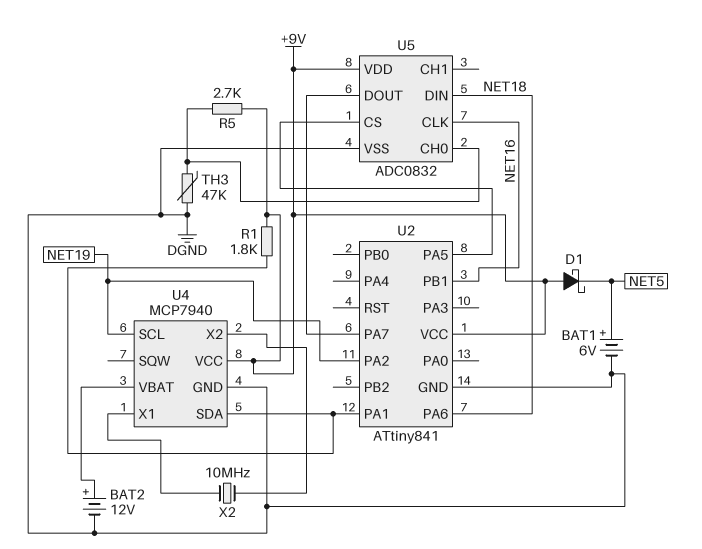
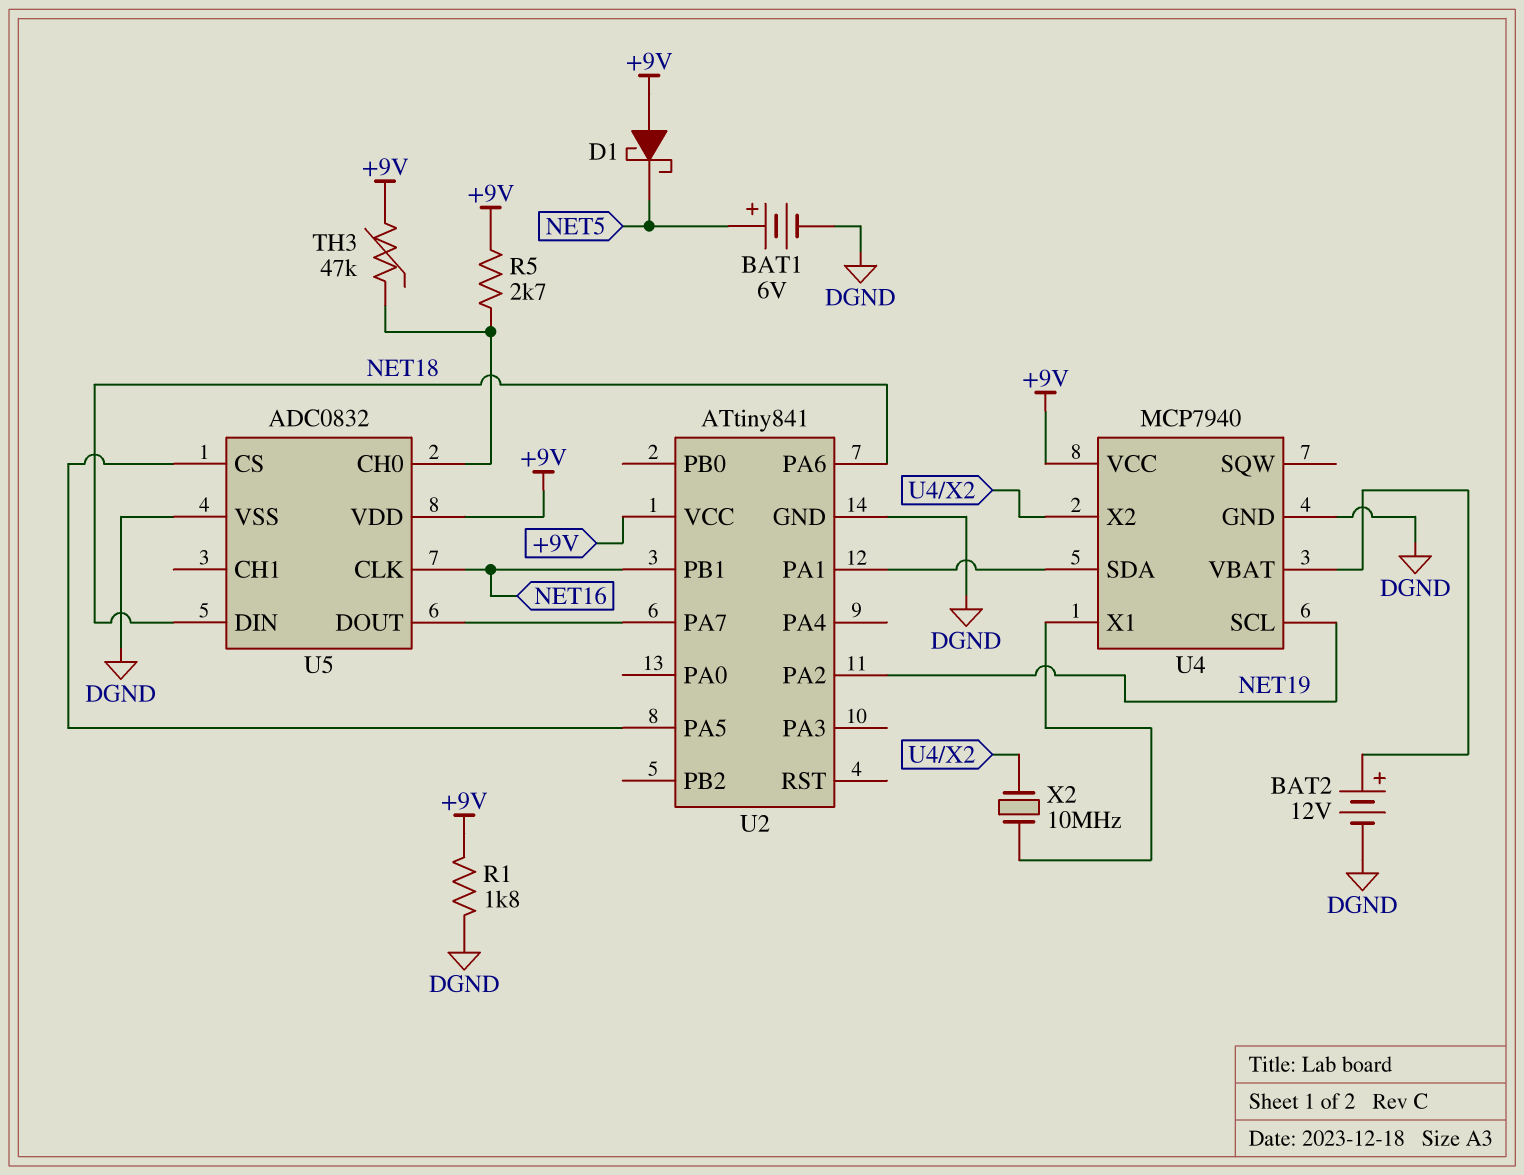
R1: 1.8k (+9V, U2/PA1) -> 1.8k (+9V, DGND)
TH3: 47k (DGND, U5/CH0) -> 47k (+9V, U5/CH0)

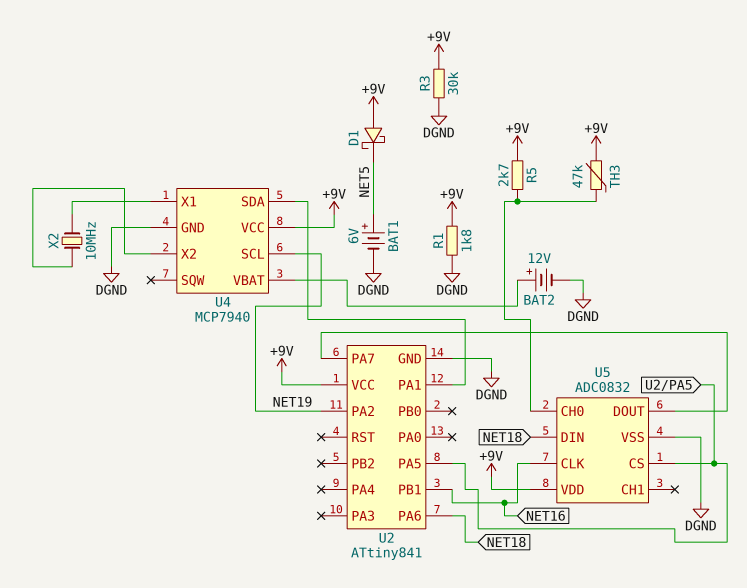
R3: none -> 30k (+9V, DGND)

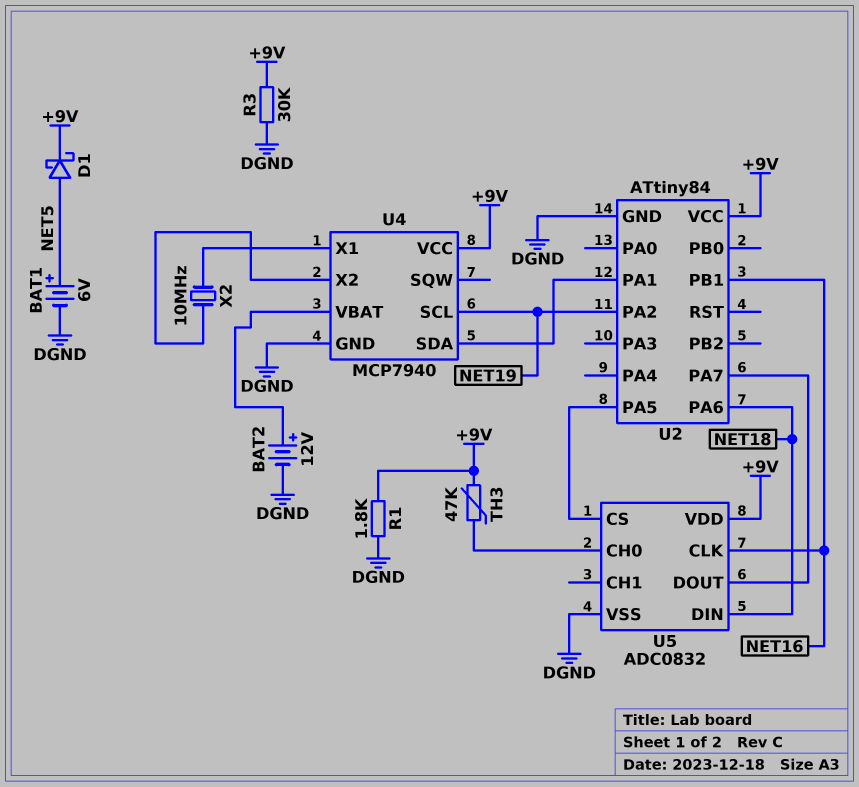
D1: schottky (A +9V, K NET5) -> schottky (A NET5, K +9V)
R5: 2.7k (+9V, U5/CH0) -> none
U2: ATtiny841 -> ATtiny84

